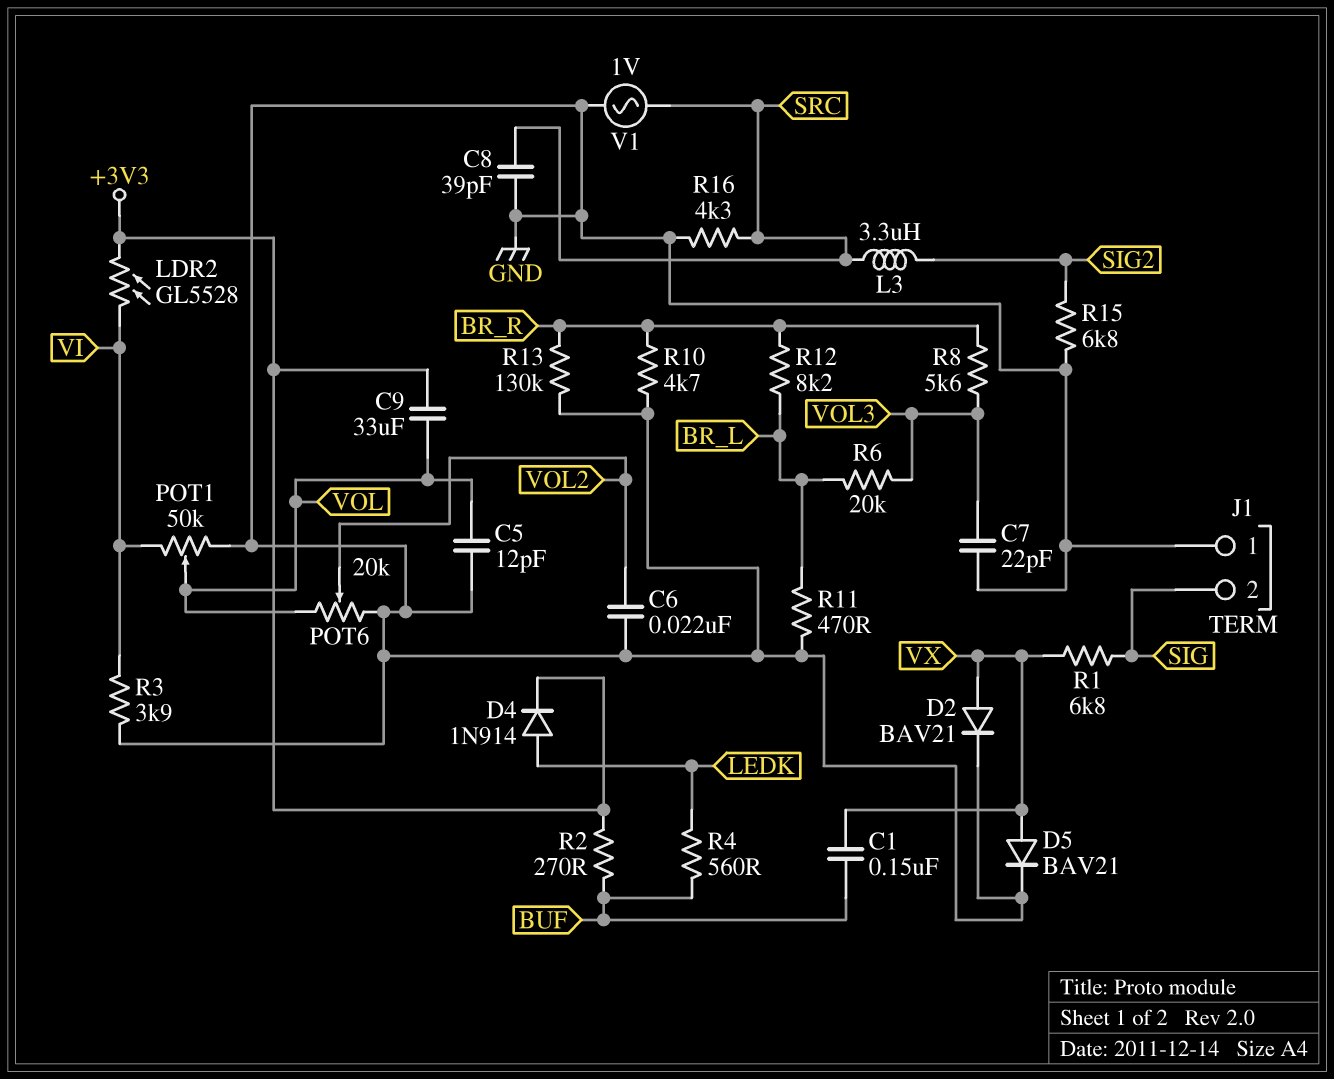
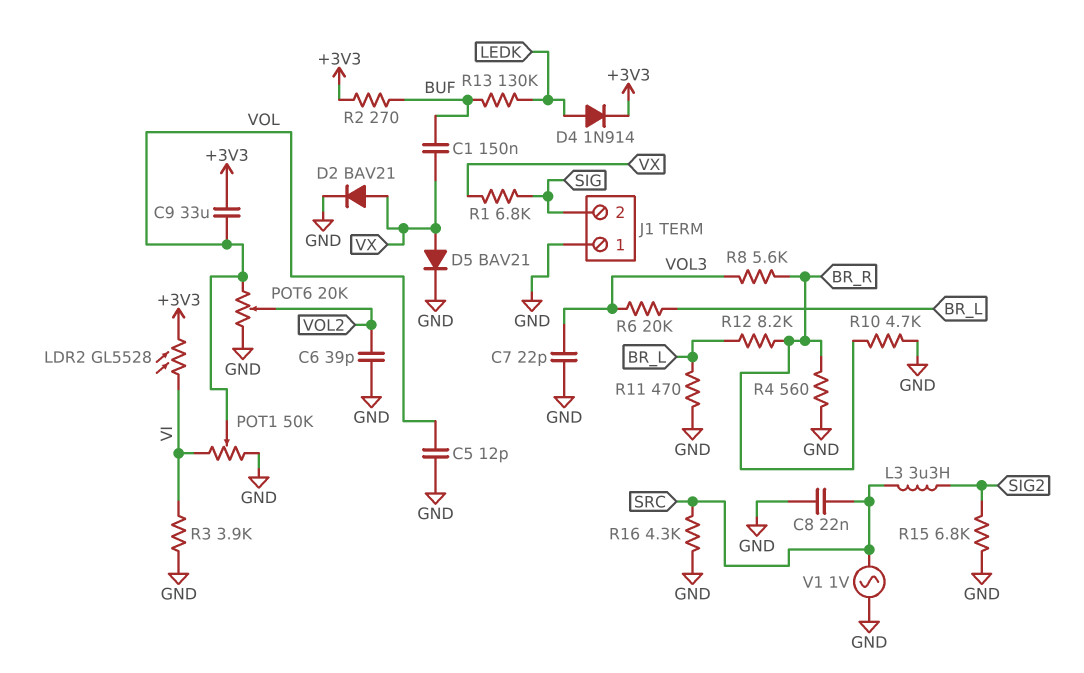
C6: 22nF (GND, VOL2) -> 39pF (GND, VOL2)
C8: 39pF (GND, SRC) -> 22nF (GND, SRC)
R4: 560 (BUF, LEDK) -> 560 (BR_R, GND)
R13: 130k (BR_R, GND) -> 130k (BUF, LEDK)

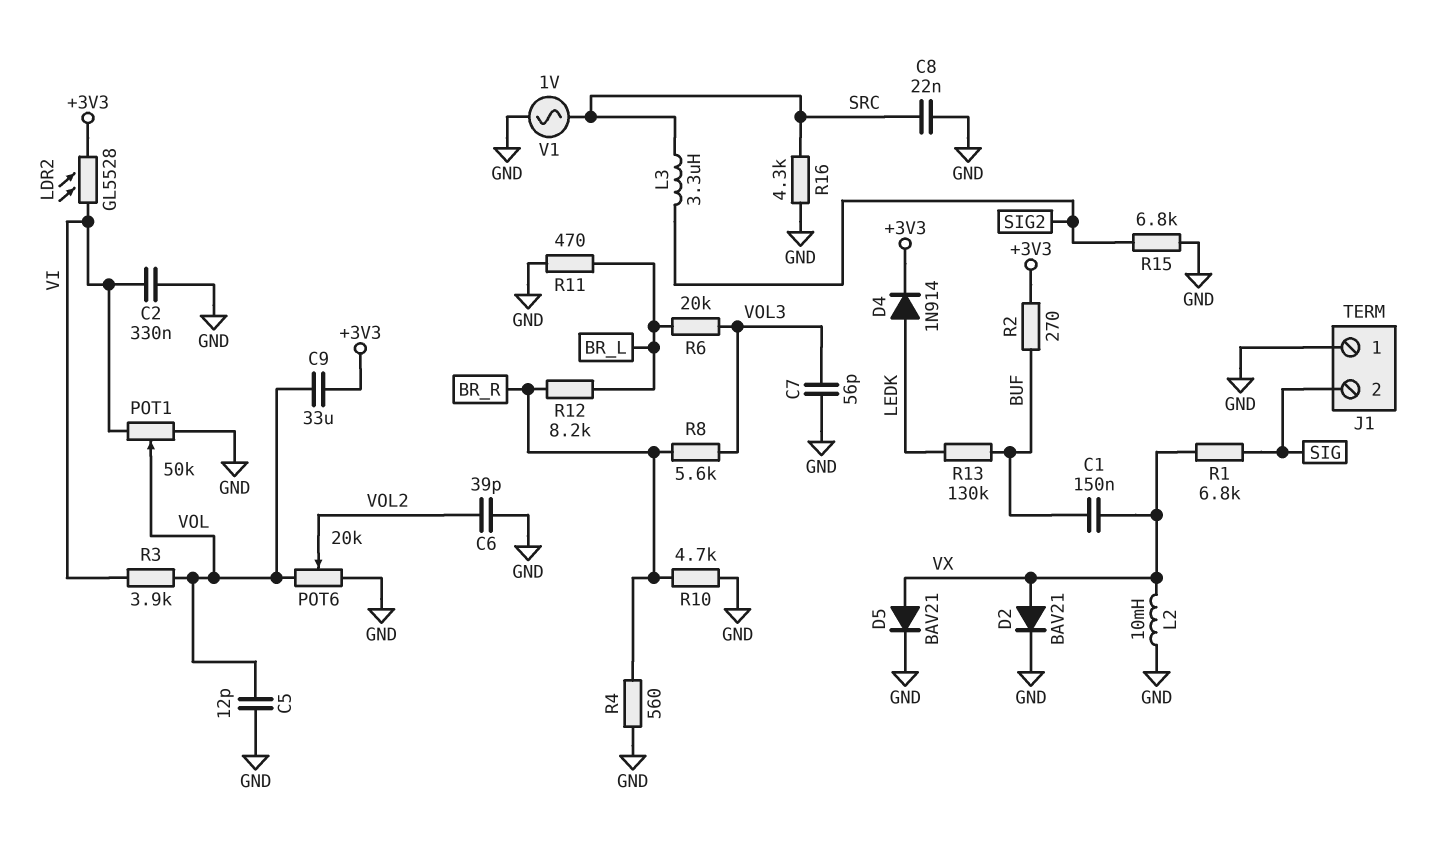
C2: none -> 330nF (GND, VI)
C7: 22pF (GND, VOL3) -> 56pF (GND, VOL3)
L2: none -> 10mH (GND, VX)
R3: 3.9k (GND, VI) -> 3.9k (VI, VOL)

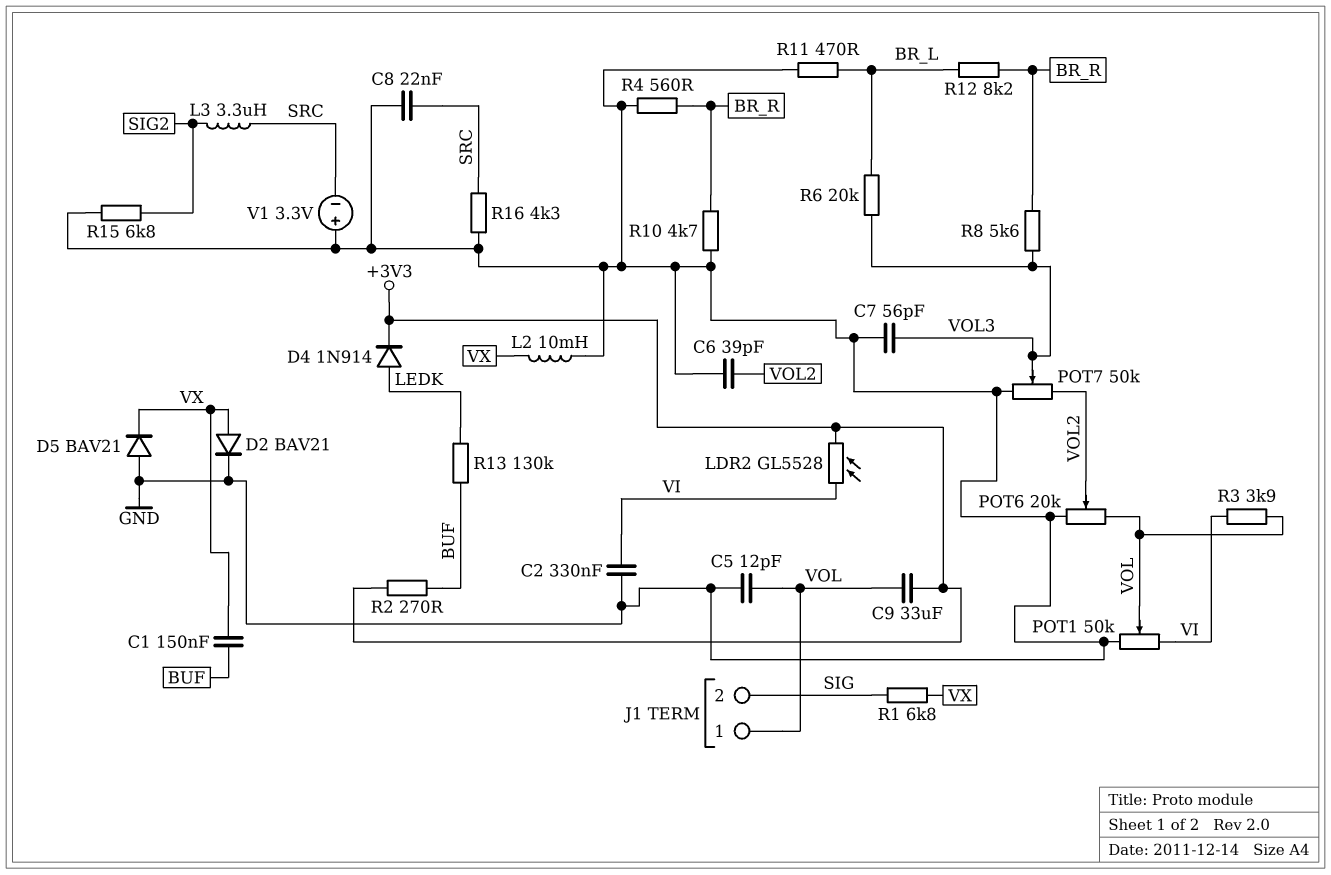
D5: diode BAV21 (A VX, K GND) -> diode BAV21 (A GND, K VX)
J1 pin 1: GND -> VOL
POT7: none -> 50k (GND, VOL2, wiper VOL3)
V1: AC 1V (GND, SRC) -> 3.3V (plus GND, minus SRC)

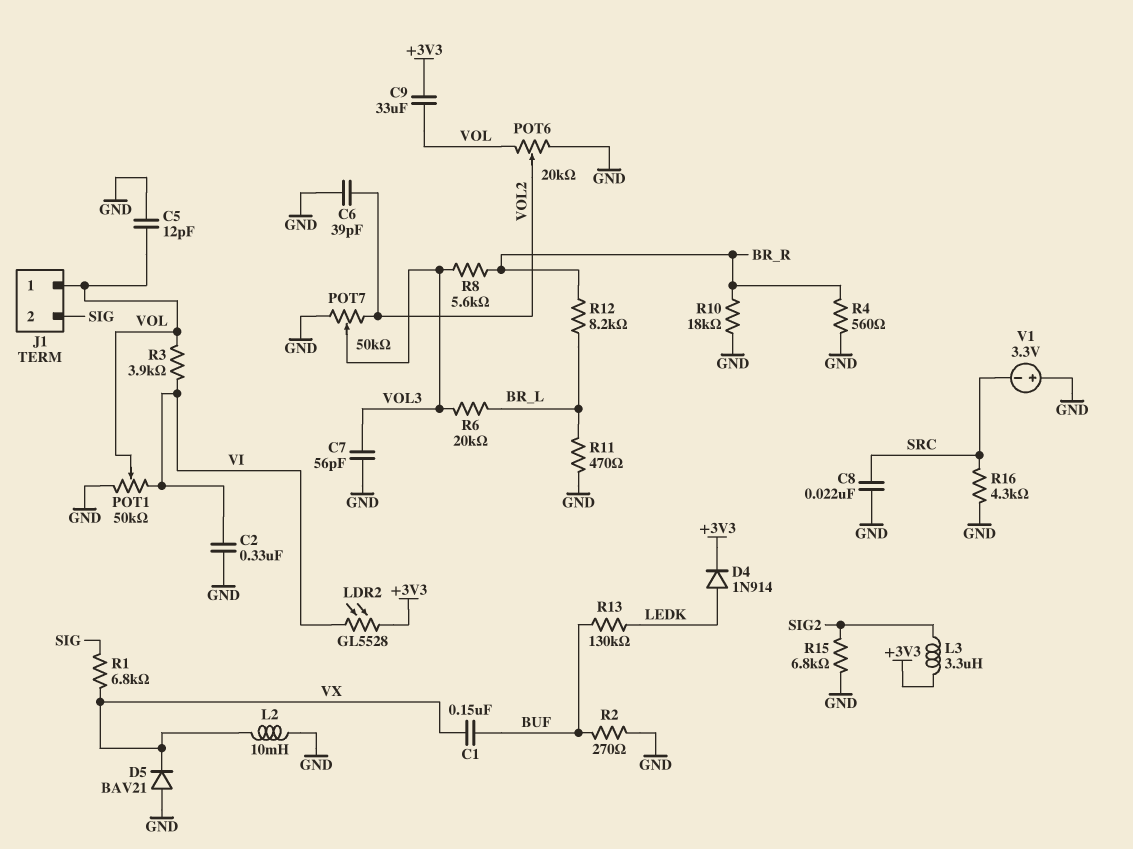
D2: diode BAV21 (A VX, K GND) -> none
L3: 3.3uH (SIG2, SRC) -> 3.3uH (+3V3, SIG2)
R2: 270 (+3V3, BUF) -> 270 (BUF, GND)
R10: 4.7k (BR_R, GND) -> 18k (BR_R, GND)

